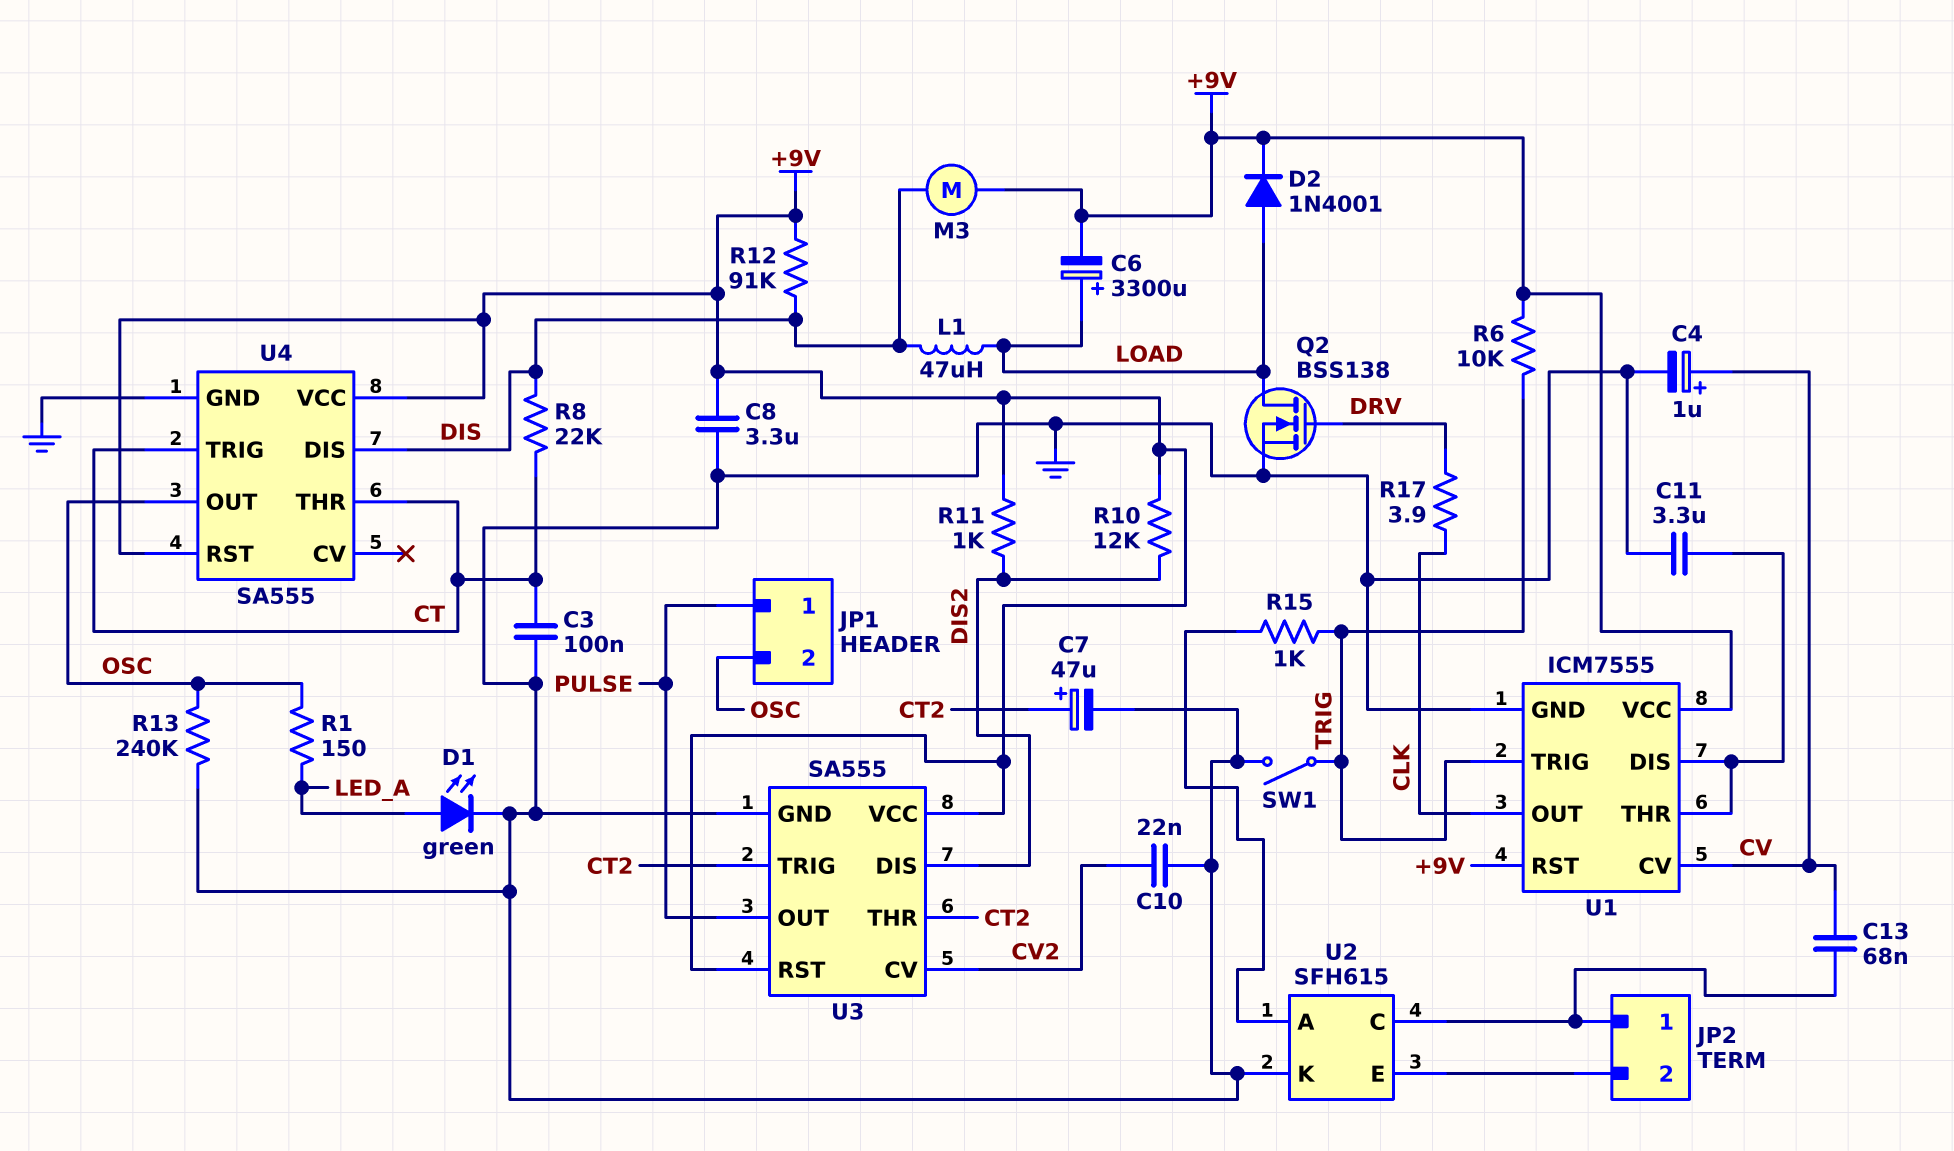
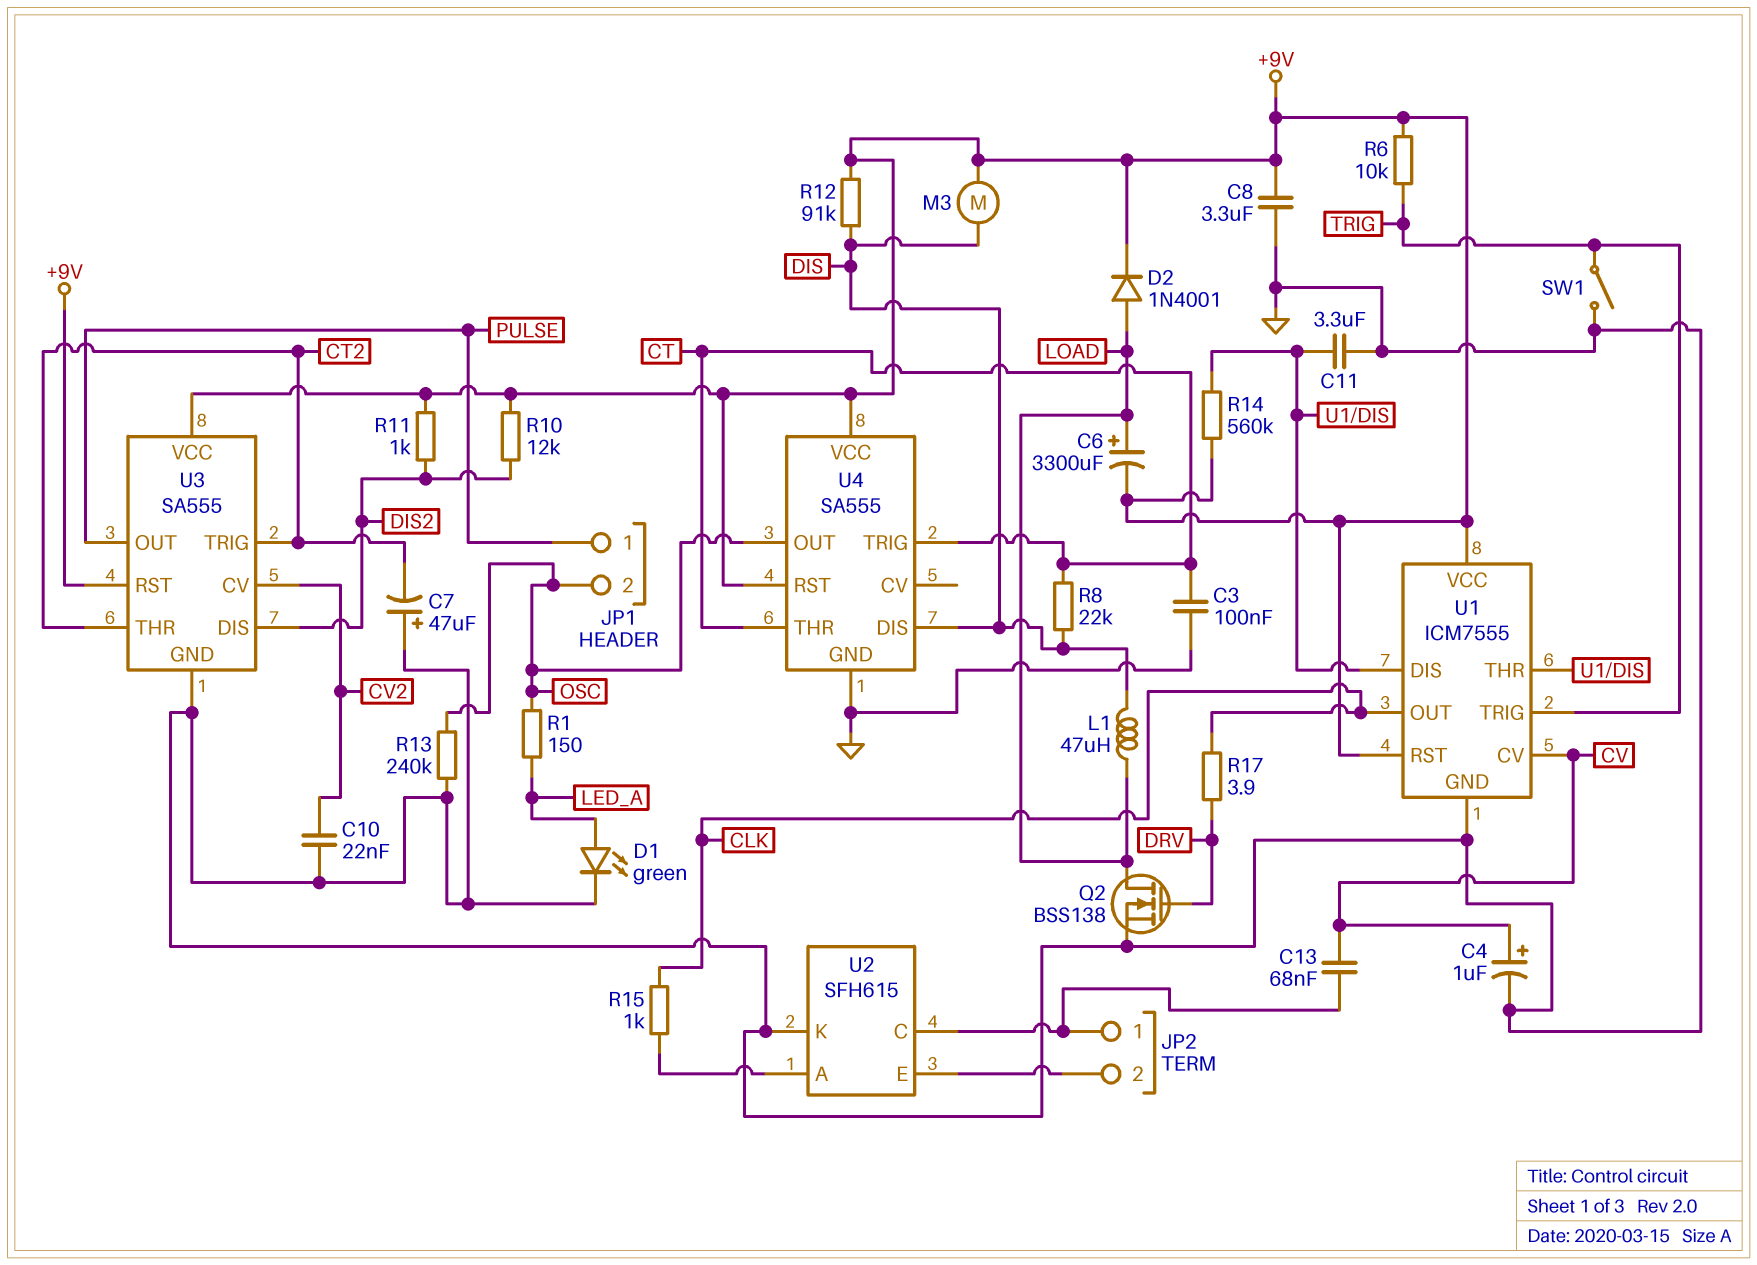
C7: 47uF (plus CT2, minus GND) -> 47uF (plus GND, minus CT2)
R14: none -> 560k (+9V, U1/DIS)
R15: 1k (TRIG, U2/A) -> 1k (CLK, U2/A)

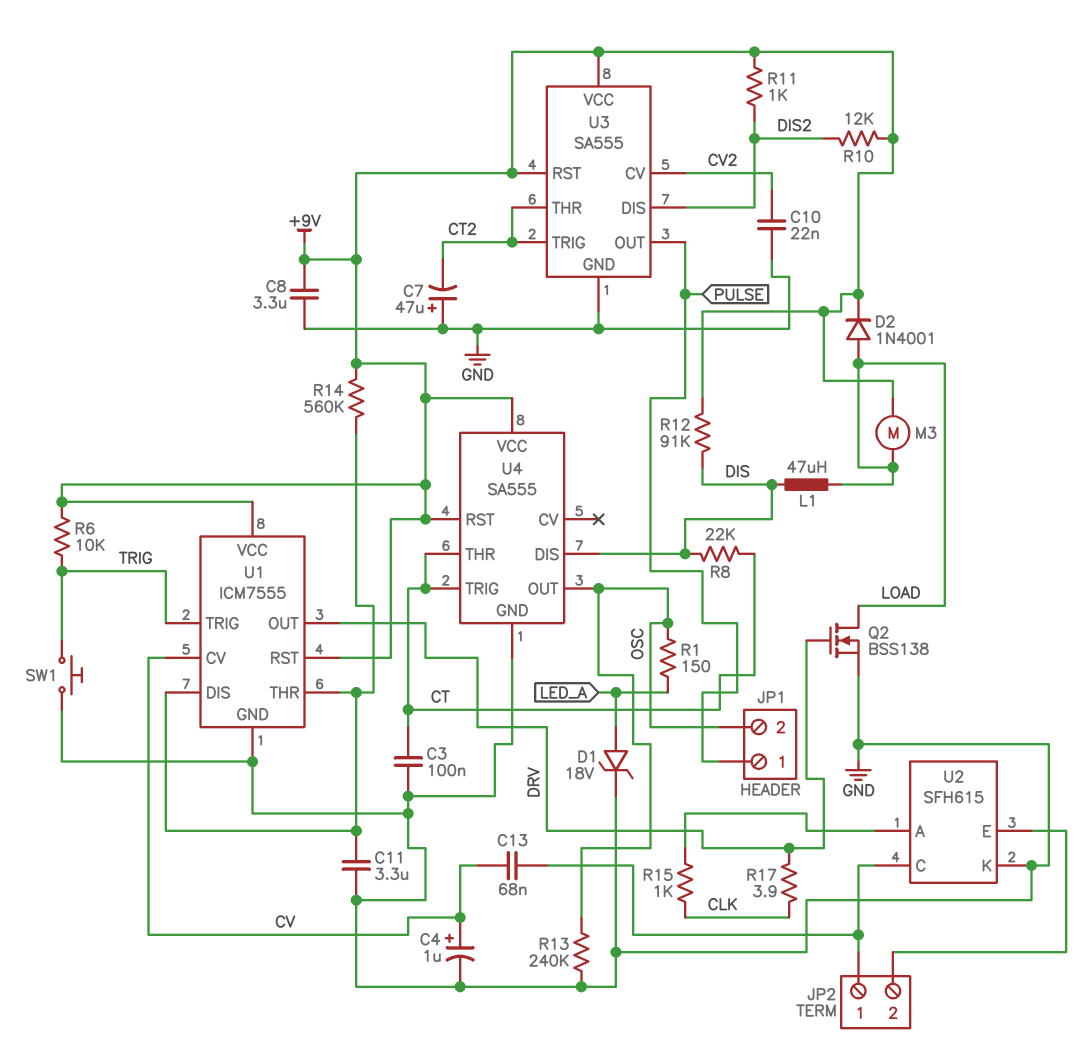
C6: 3300uF (plus LOAD, minus +9V) -> none
D1: LED green (A LED_A, K GND) -> zener 18V (A LED_A, K GND)
M3: motor (+9V, DIS) -> motor (+9V, LOAD)
SW1: switch (GND, TRIG) -> button (GND, TRIG)
U1 pin OUT: CLK -> DRV

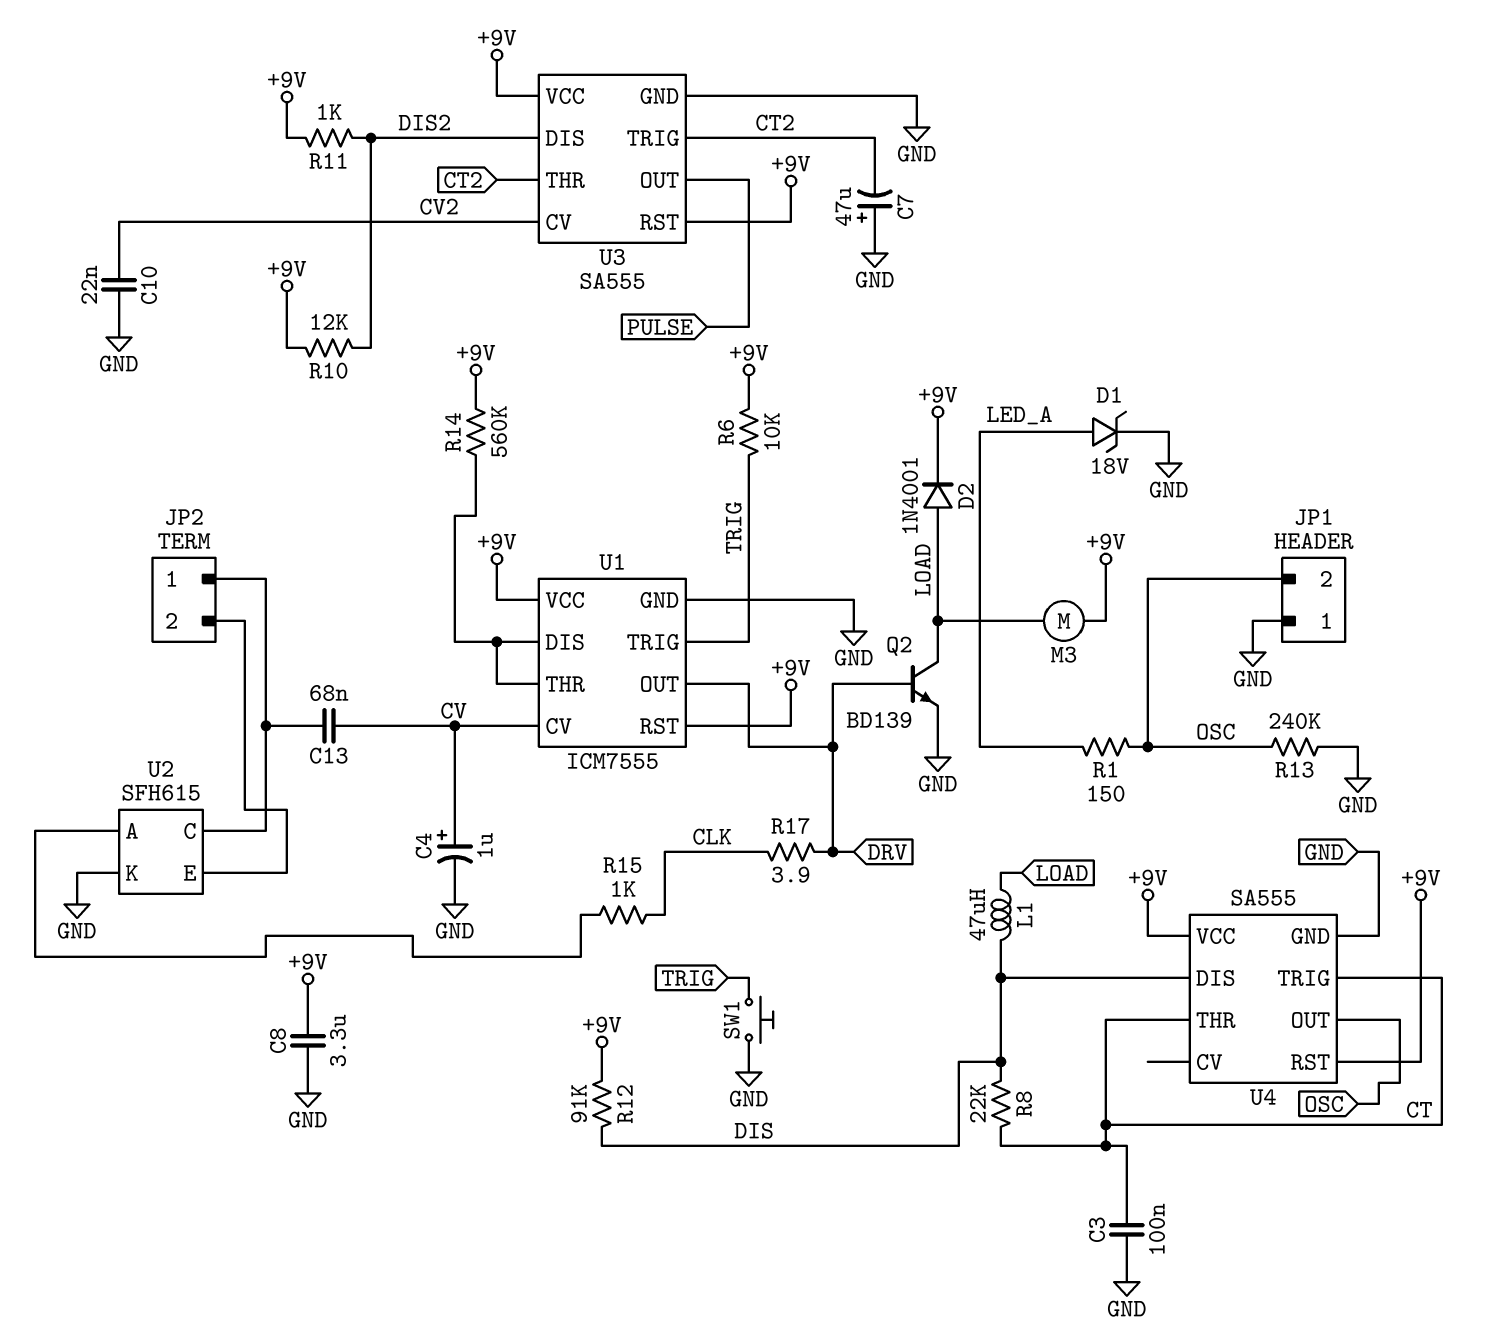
C11: 3.3uF (GND, U1/DIS) -> none
JP1 pin 1: PULSE -> GND
Q2: NMOS BSS138 (G DRV, D LOAD, S GND) -> NPN BD139 (B DRV, C LOAD, E GND)

